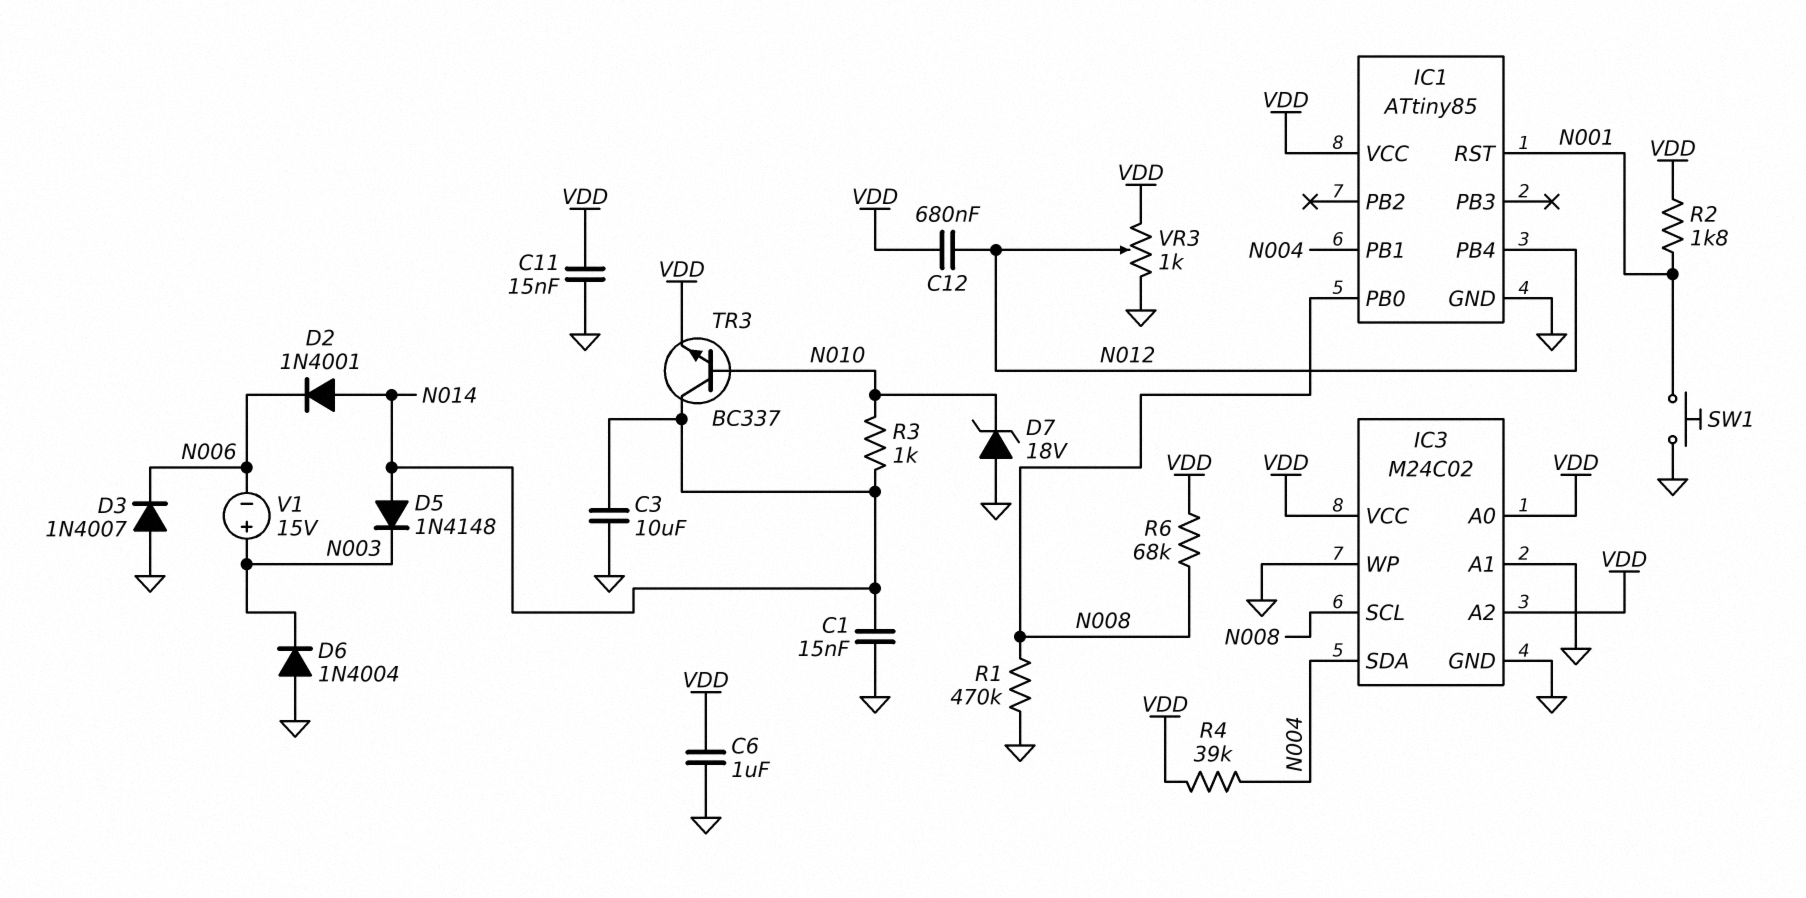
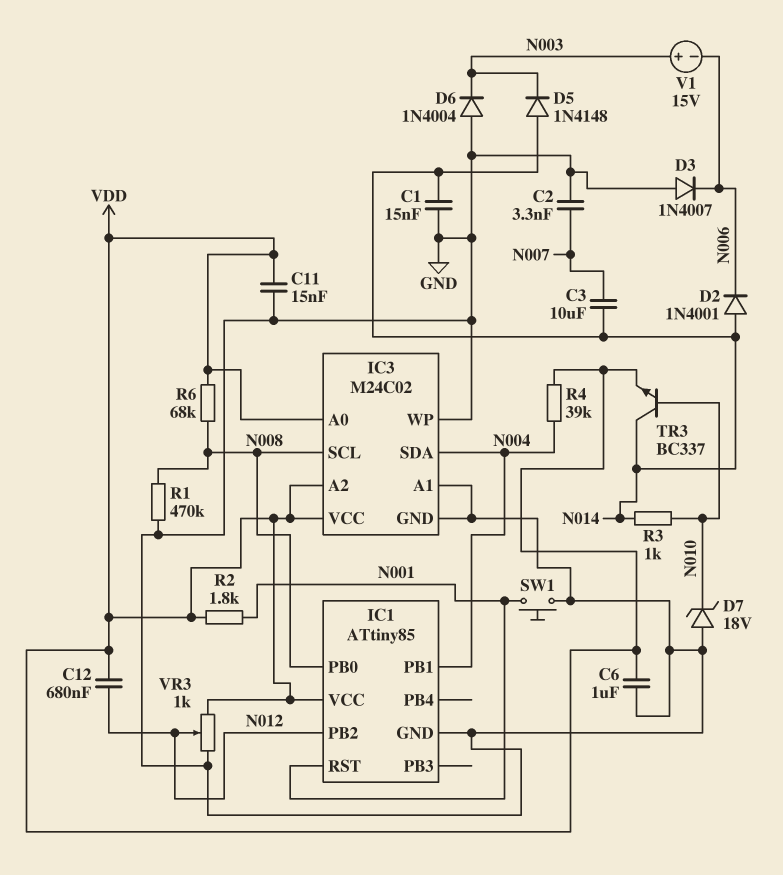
C2: none -> 3.3nF (GND, N007)
C3: 10uF (GND, N014) -> 10uF (N007, N014)
IC1 pin PB2: none -> N012
IC1 pin PB4: N012 -> none

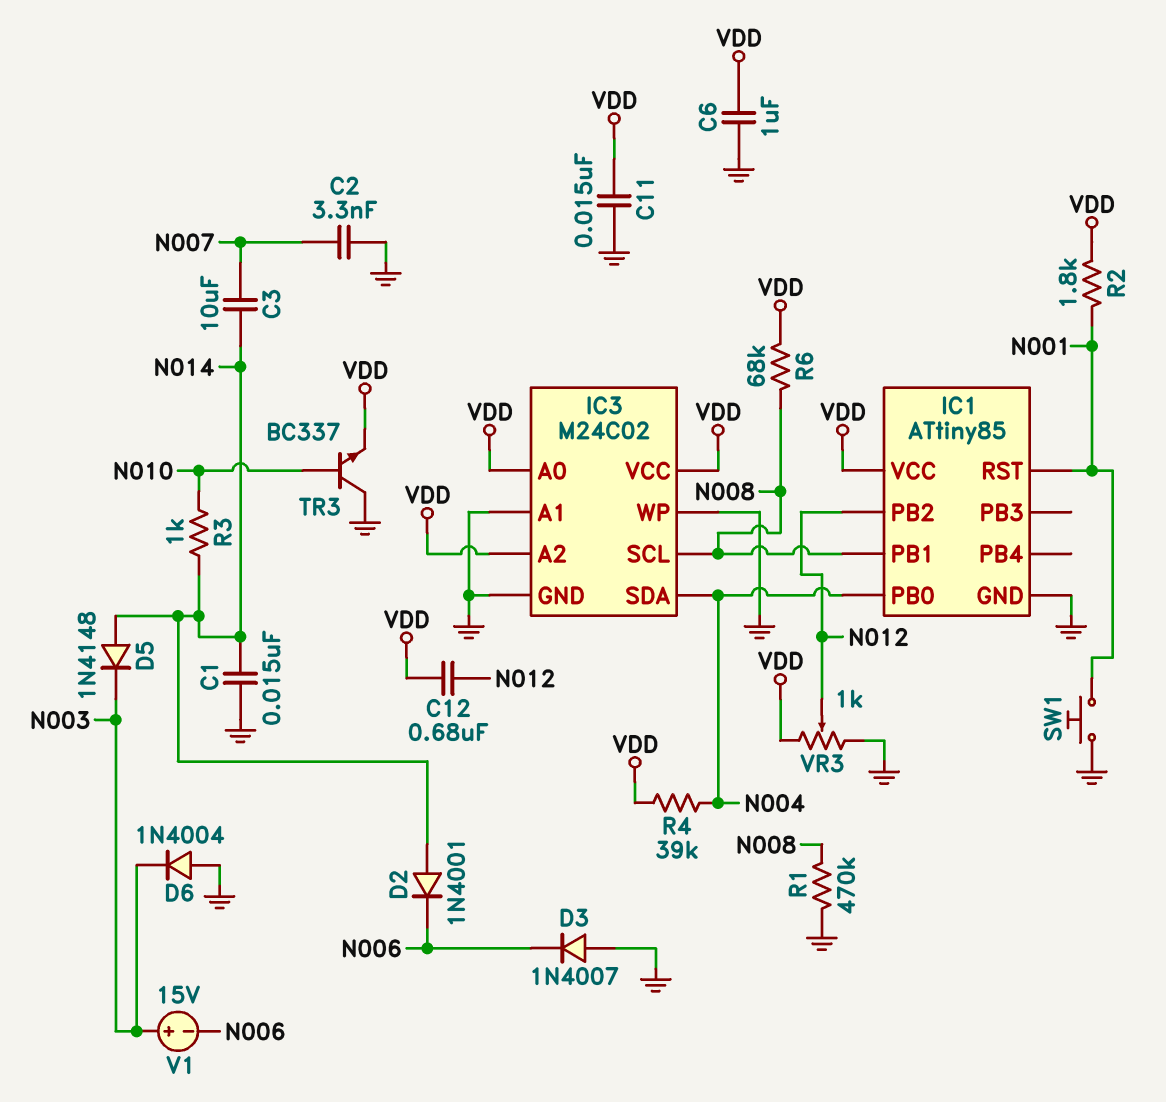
D7: zener 18V (A GND, K N010) -> none
IC1 pin PB0: N008 -> N004
IC1 pin PB1: N004 -> N008
TR3: NPN BC337 (B N010, C N014, E VDD) -> NPN BC337 (B N010, C GND, E VDD)

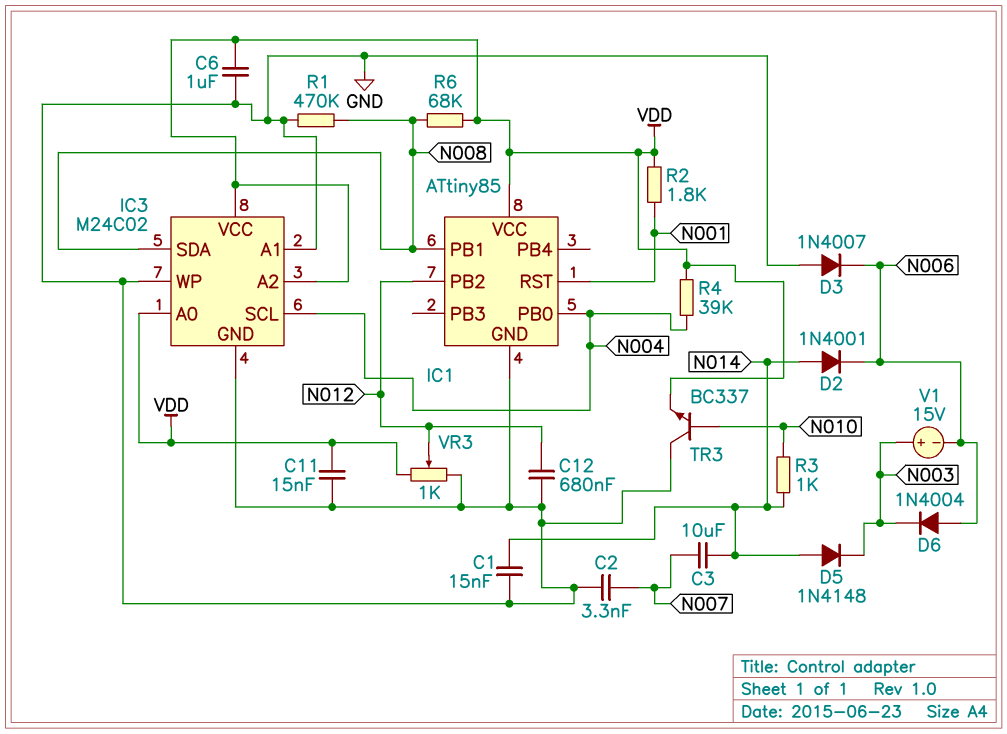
C12: 680nF (N012, VDD) -> 680nF (GND, N012)
D6: diode 1N4004 (A GND, K N003) -> diode 1N4004 (A N006, K N003)
IC3 pin SCL: N008 -> N004
IC3 pin SDA: N004 -> N008
SW1: button (GND, N001) -> none

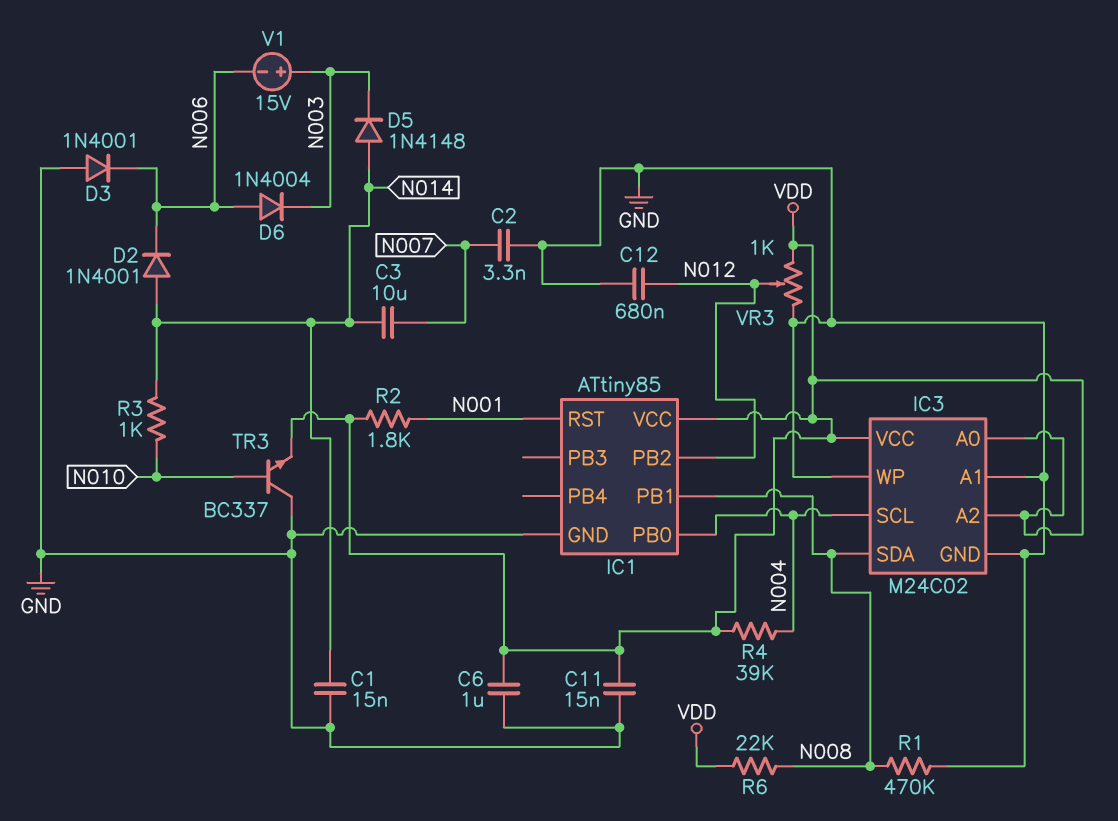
D3: diode 1N4007 (A GND, K N006) -> diode 1N4001 (A GND, K N006)
R6: 68k (N008, VDD) -> 22k (N008, VDD)

